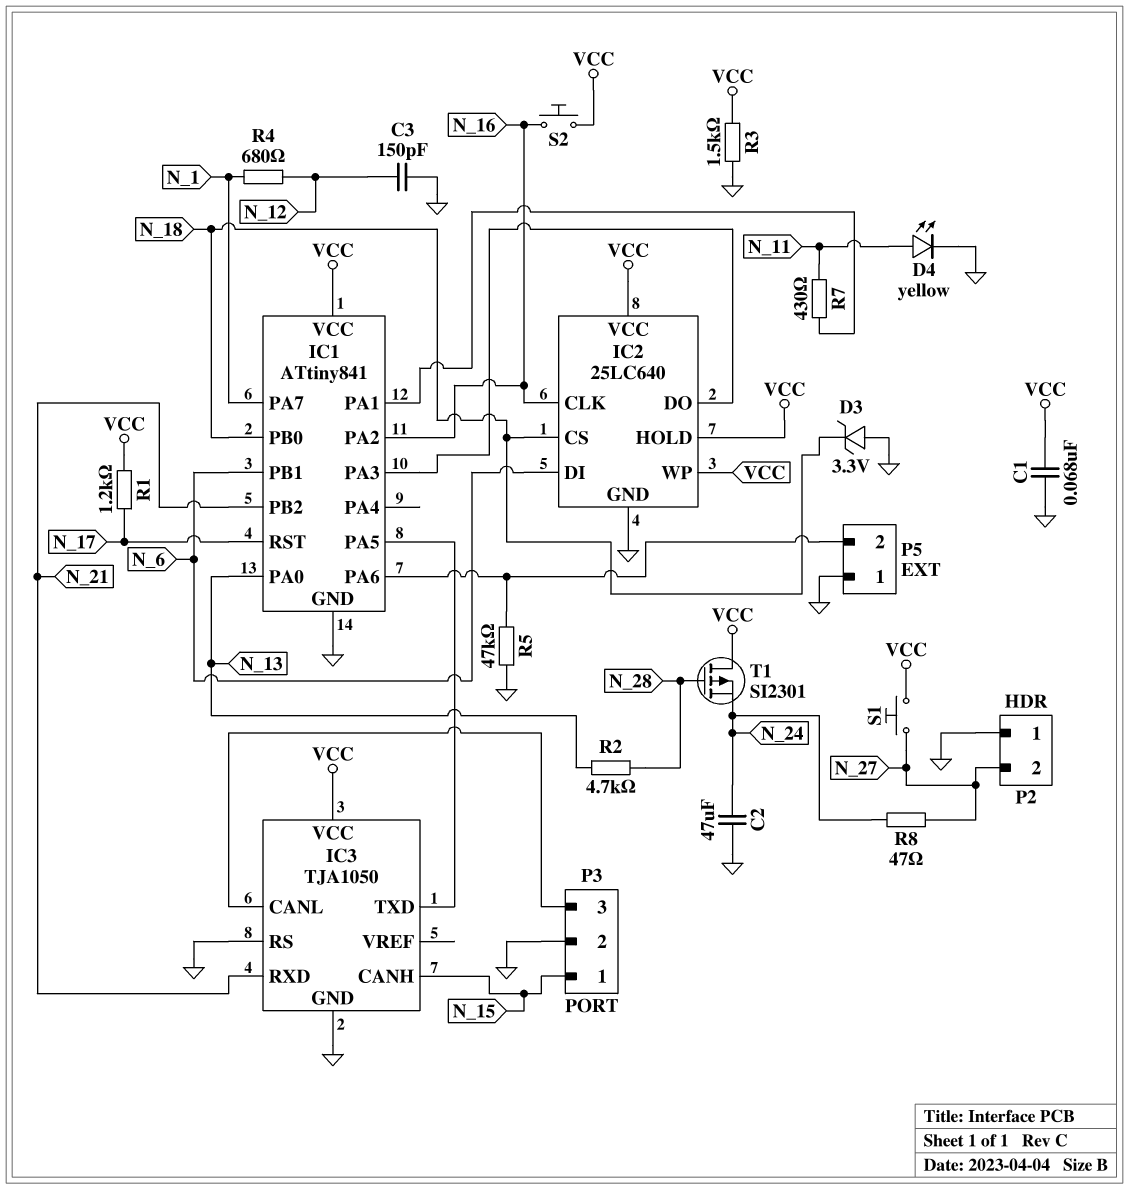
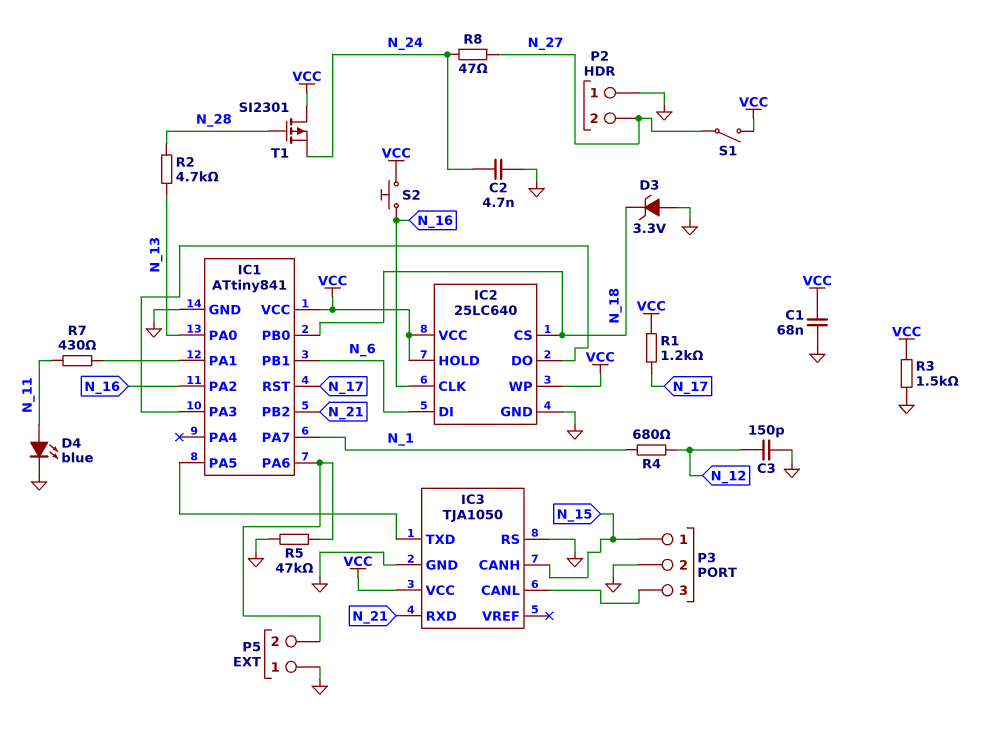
C2: 47uF (GND, N_24) -> 4.7nF (GND, N_24)
D4: LED yellow (A N_11, K GND) -> LED blue (A N_11, K GND)
S1: button (N_27, VCC) -> switch (N_27, VCC)

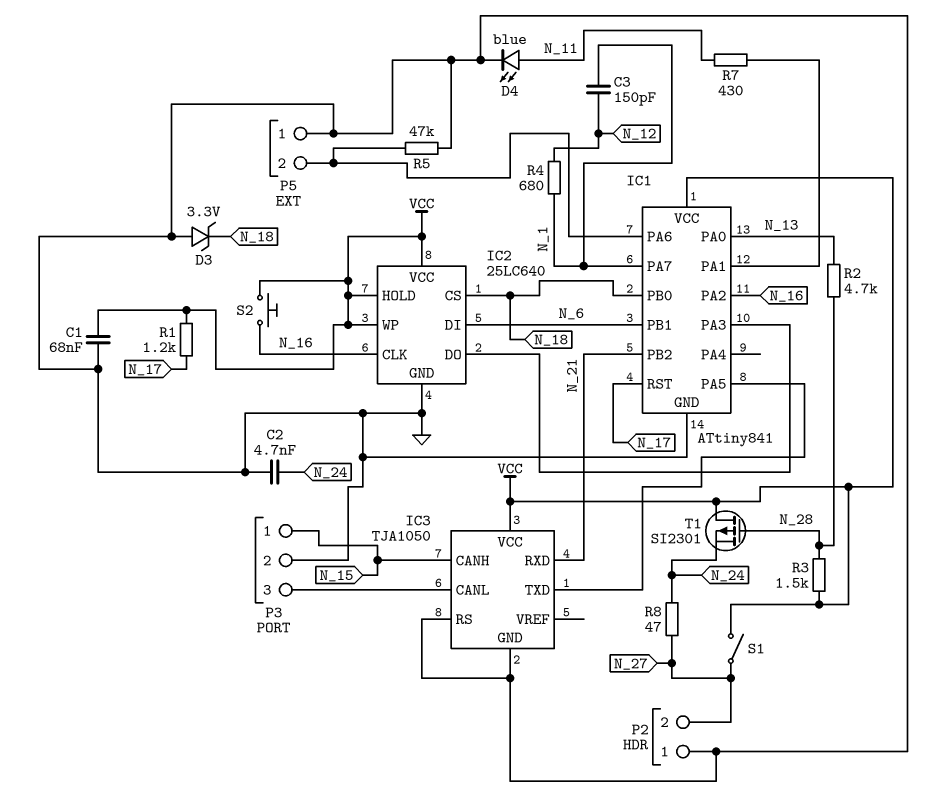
C3: 150pF (GND, N_12) -> 150pF (N_1, N_12)
R3: 1.5k (GND, VCC) -> 1.5k (N_28, VCC)

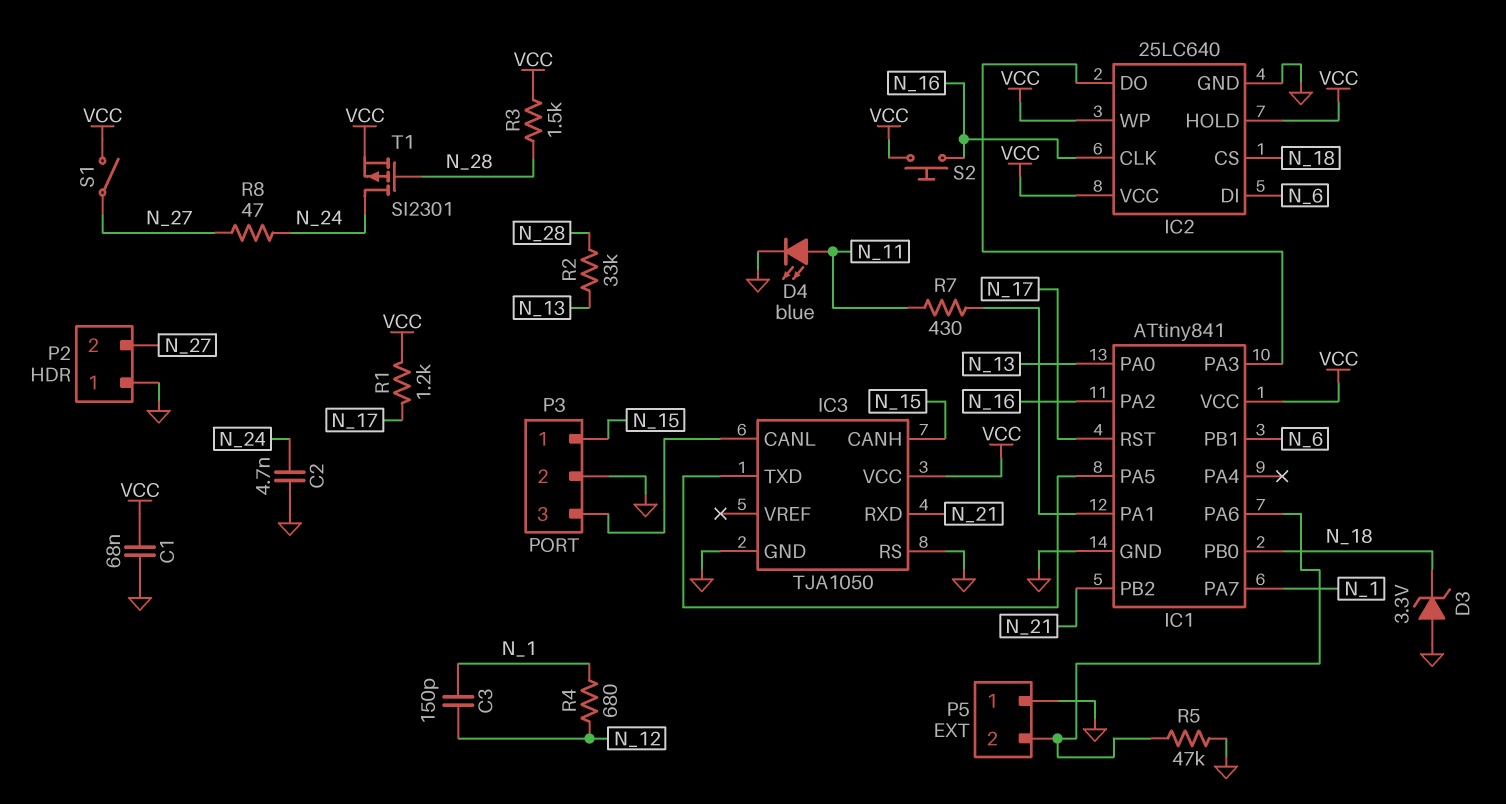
R2: 4.7k (N_13, N_28) -> 33k (N_13, N_28)
T1: PMOS SI2301 (G N_28, D VCC, S N_24) -> PMOS SI2301 (G N_28, D N_24, S VCC)

